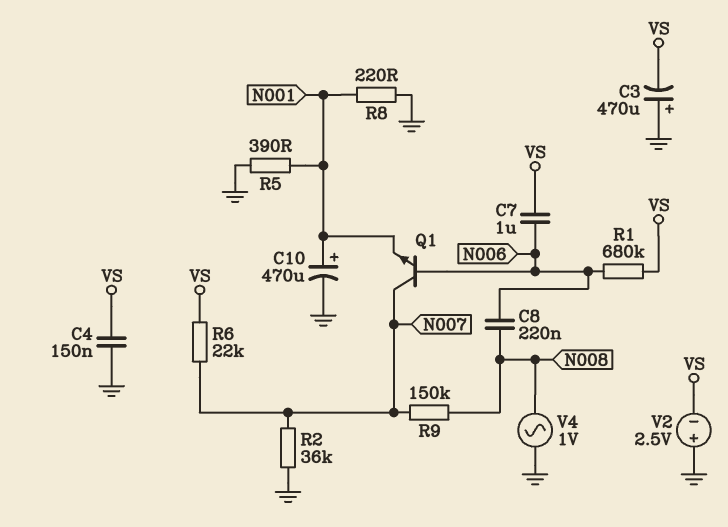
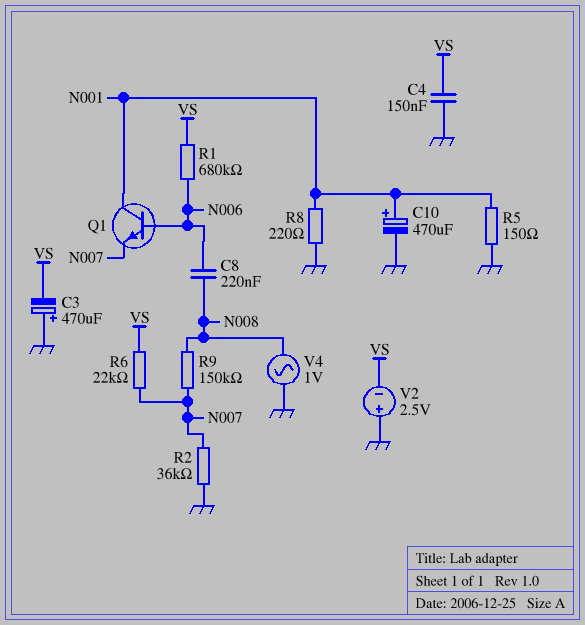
C7: 1uF (N006, VS) -> none
Q1: NPN (B N006, C N007, E N001) -> NPN (B N006, C N001, E N007)
R5: 390 (GND, N001) -> 150 (GND, N001)

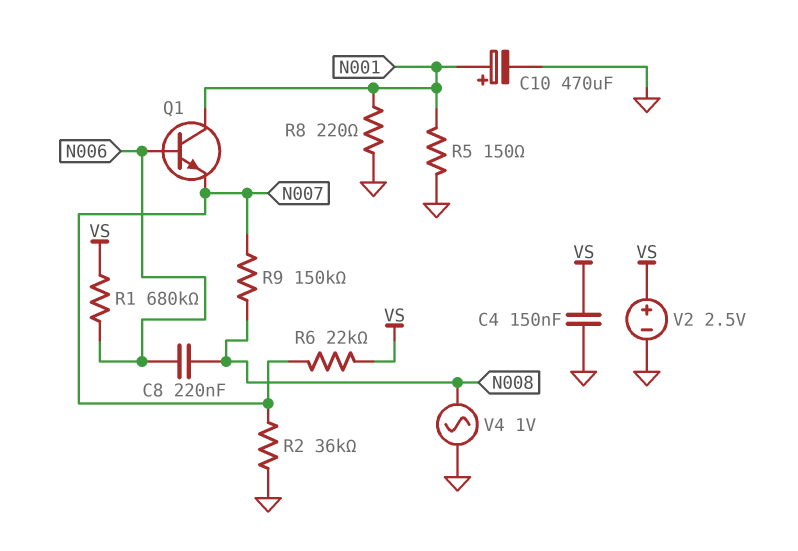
C3: 470uF (plus GND, minus VS) -> none
V2: 2.5V (plus GND, minus VS) -> 2.5V (plus VS, minus GND)

